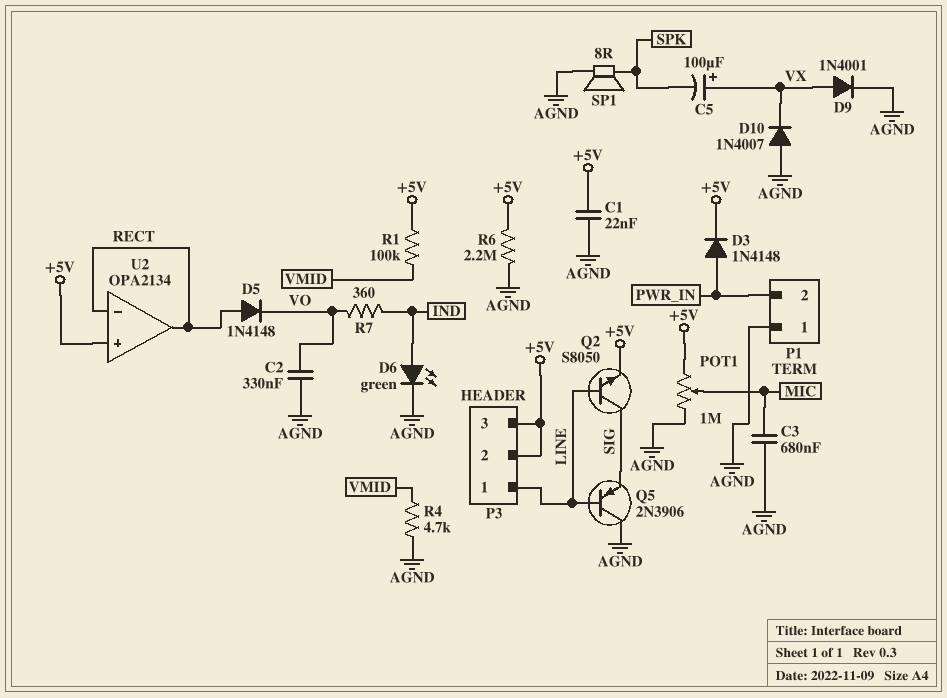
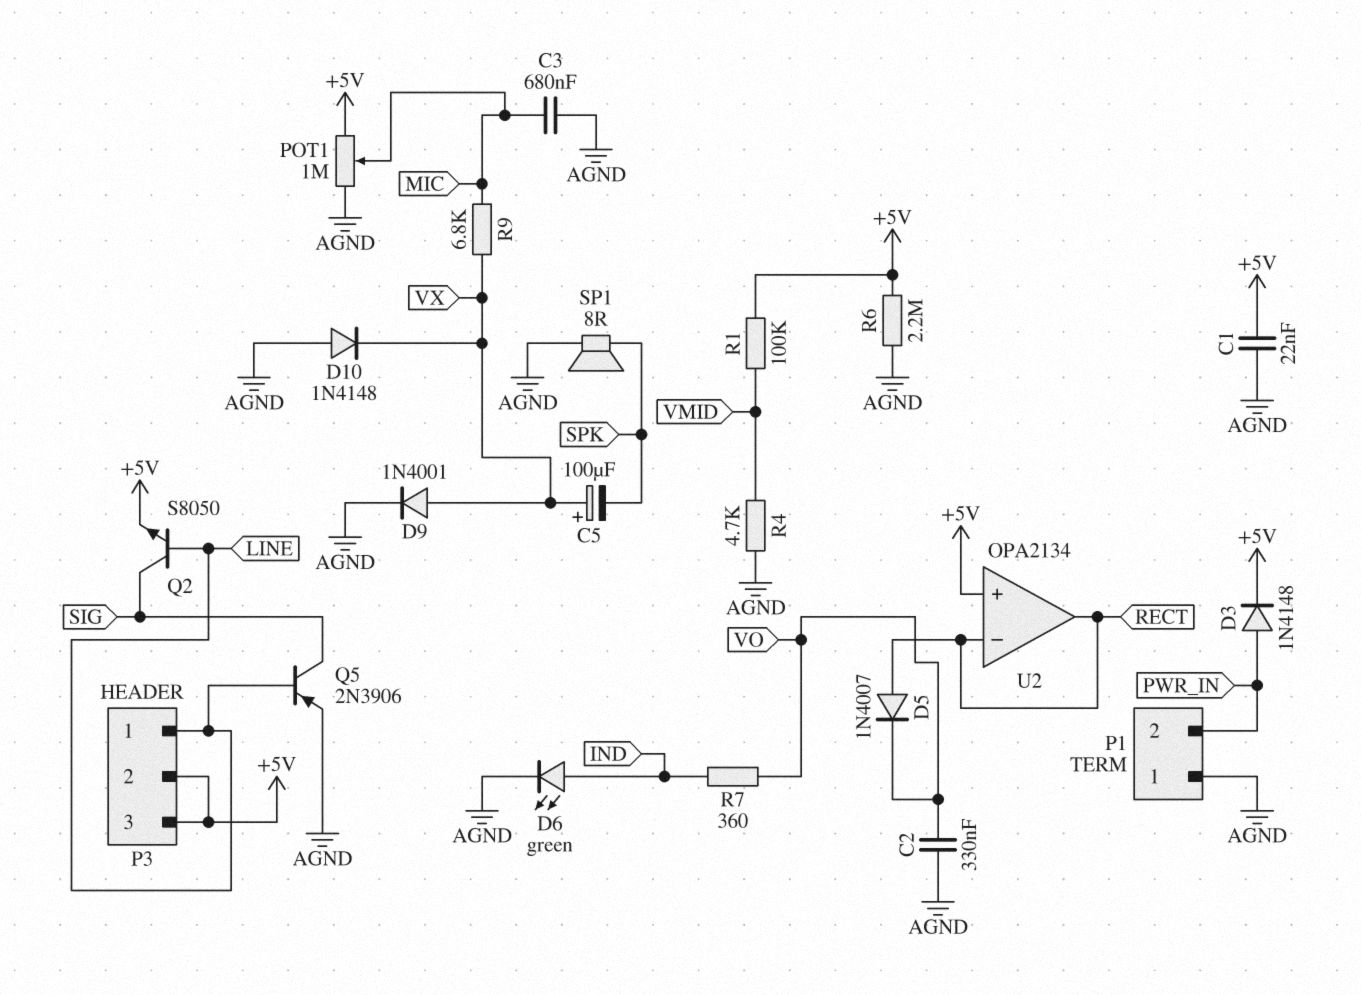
D5: diode 1N4148 (A RECT, K VO) -> diode 1N4007 (A RECT, K VO)
D10: diode 1N4007 (A AGND, K VX) -> diode 1N4148 (A AGND, K VX)
Q5: PNP 2N3906 (B LINE, C AGND, E SIG) -> PNP 2N3906 (B LINE, C SIG, E AGND)
R9: none -> 6.8k (MIC, VX)

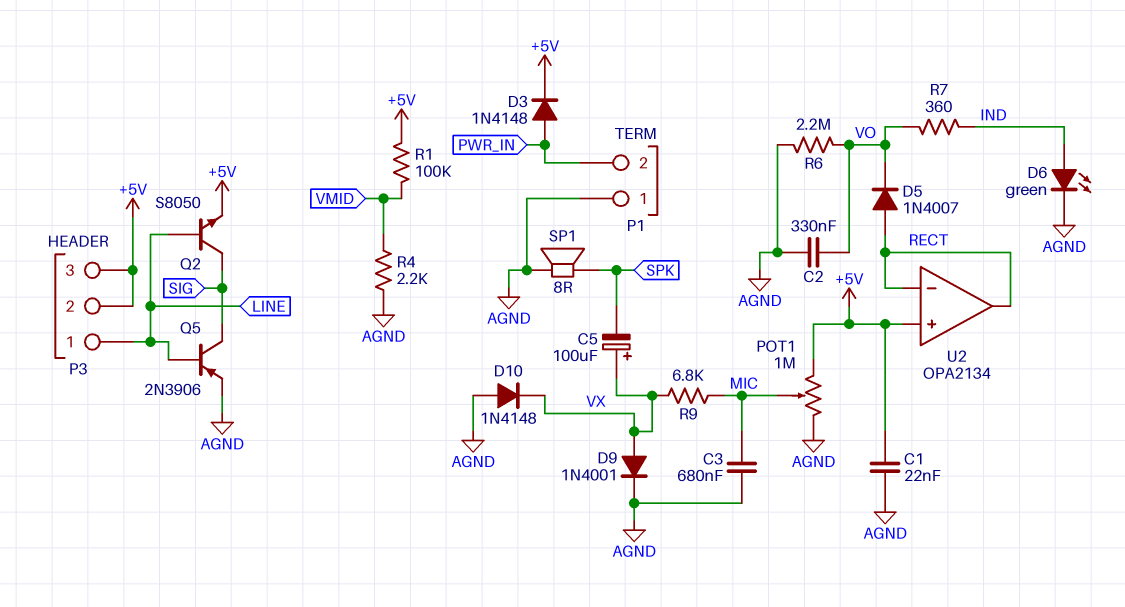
R4: 4.7k (AGND, VMID) -> 2.2k (AGND, VMID)
R6: 2.2M (+5V, AGND) -> 2.2M (AGND, VO)

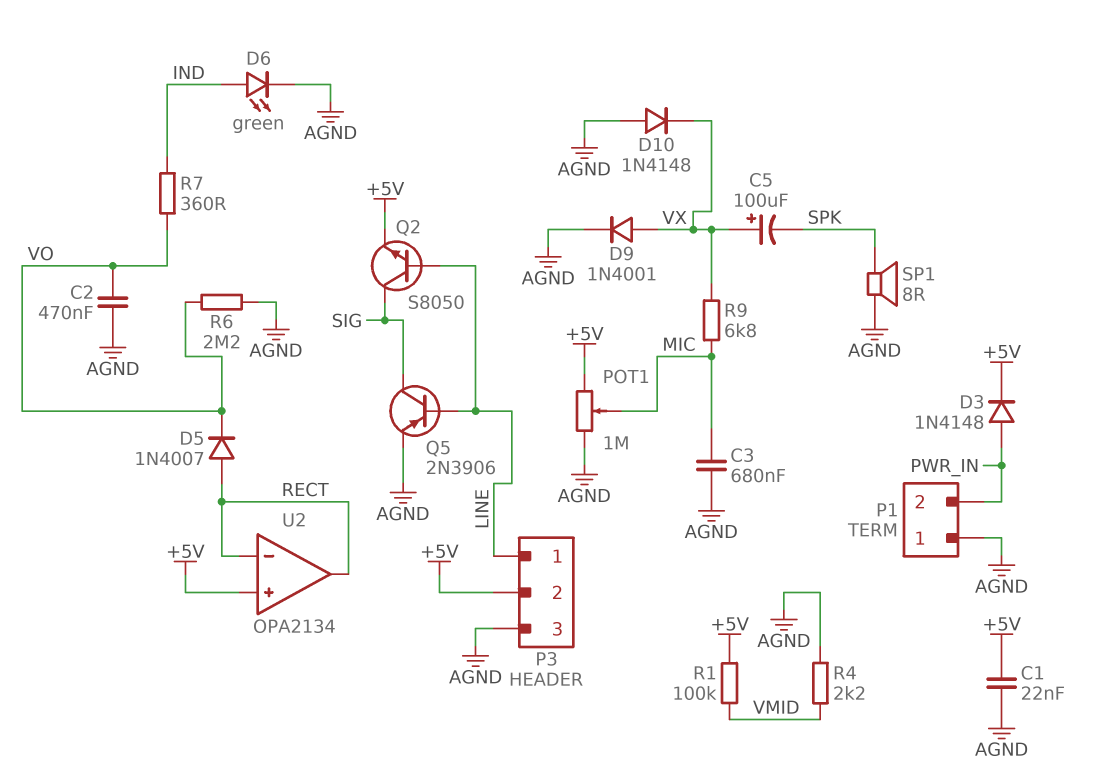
C2: 330nF (AGND, VO) -> 470nF (AGND, VO)
P3 pin 3: +5V -> AGND

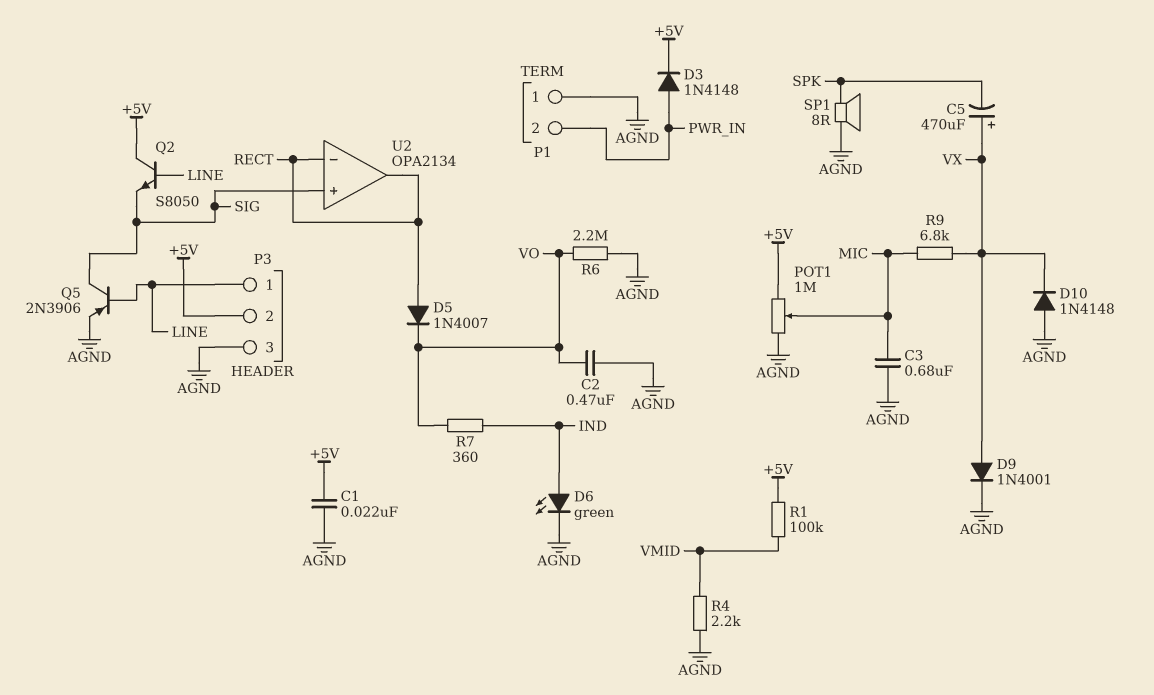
C5: 100uF (plus VX, minus SPK) -> 470uF (plus VX, minus SPK)
Q2: NPN S8050 (B LINE, C SIG, E +5V) -> NPN S8050 (B LINE, C +5V, E SIG)
U2 pin in+: +5V -> SIG

